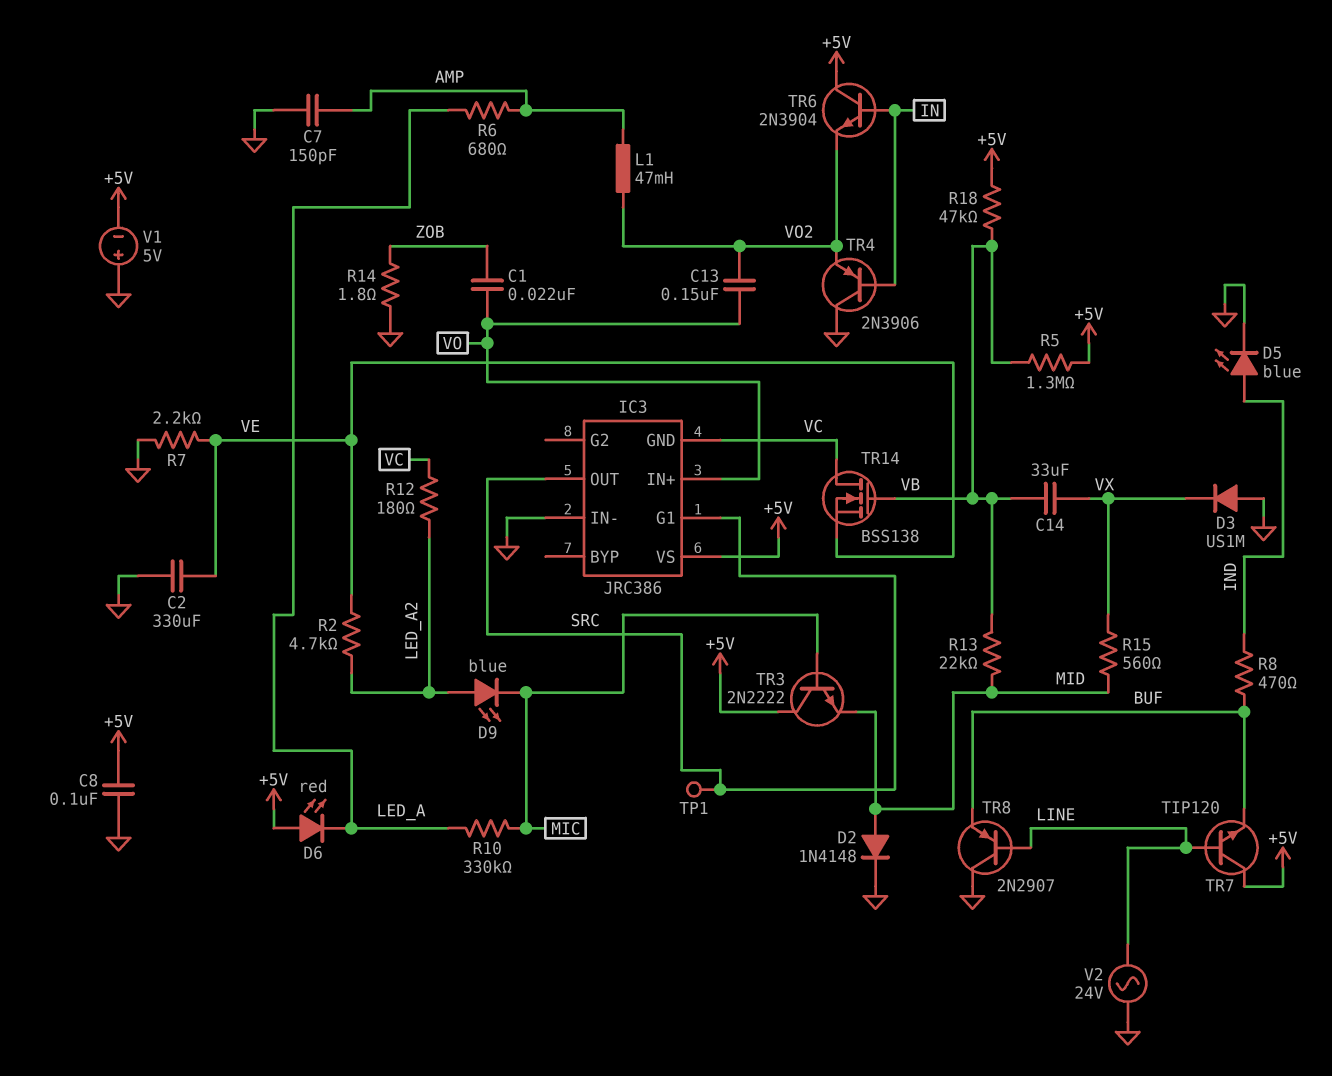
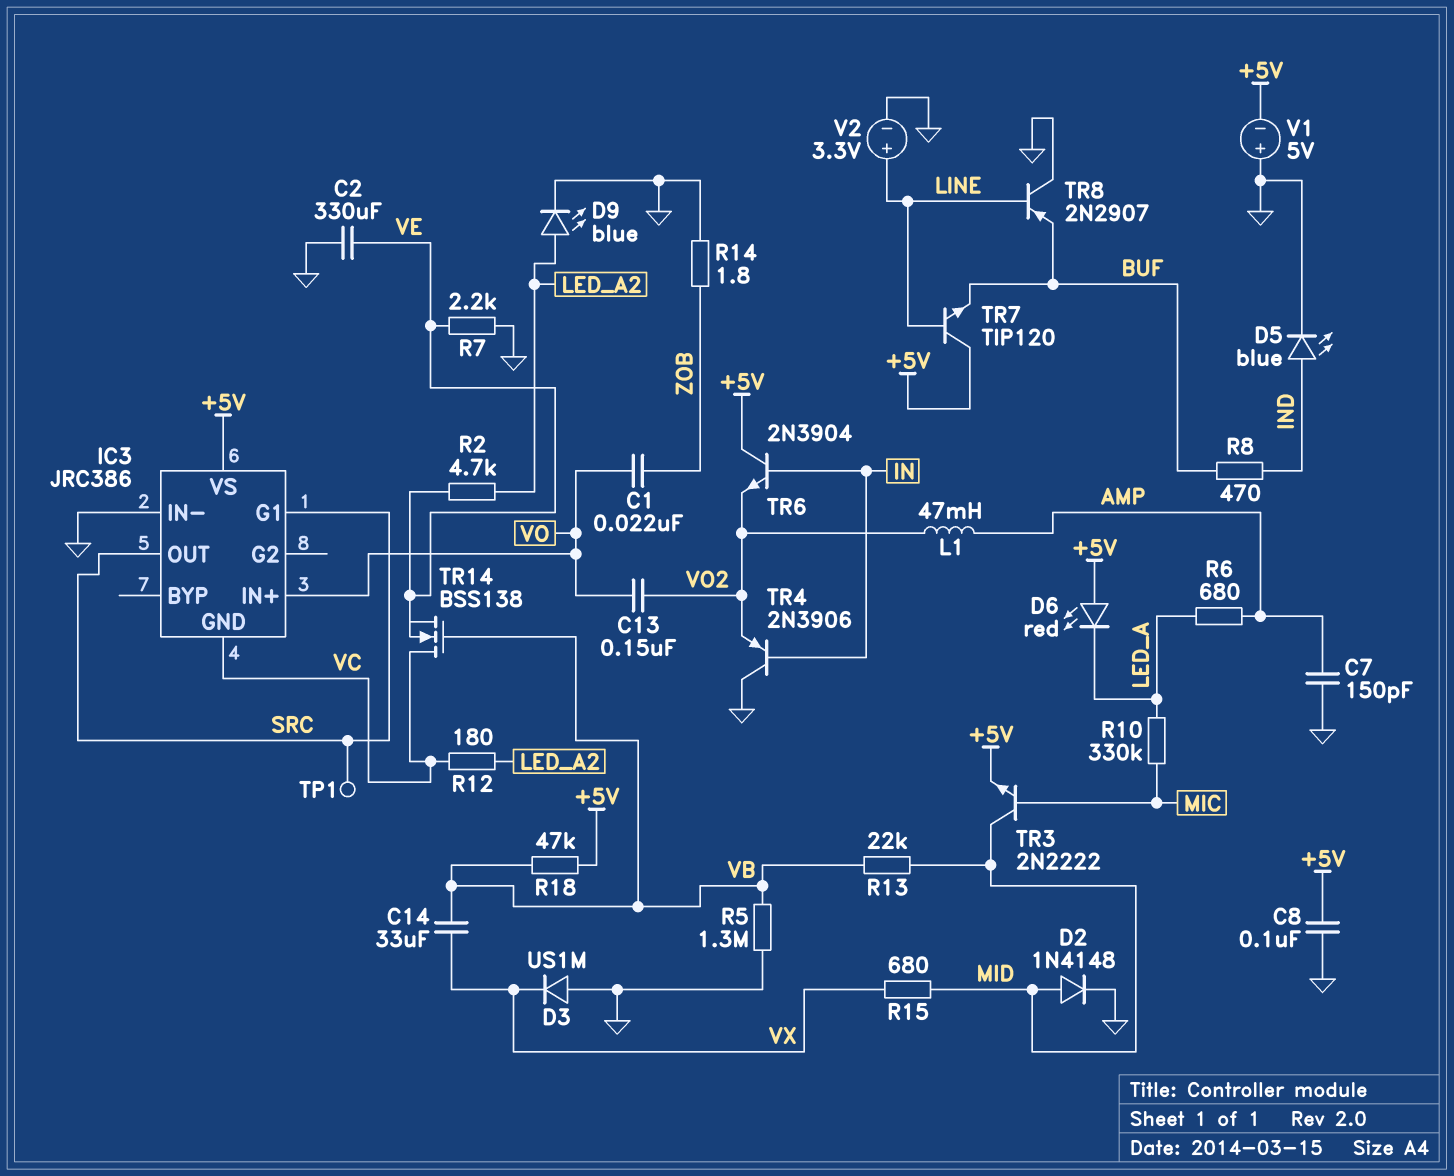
D9: LED blue (A LED_A2, K MIC) -> LED blue (A LED_A2, K GND)
R5: 1.3M (+5V, VB) -> 1.3M (GND, VB)
R15: 560 (MID, VX) -> 680 (MID, VX)
TR3: NPN 2N2222 (B MIC, C +5V, E MID) -> NPN 2N2222 (B MIC, C MID, E +5V)
V2: AC 24V (GND, LINE) -> 3.3V (plus LINE, minus GND)

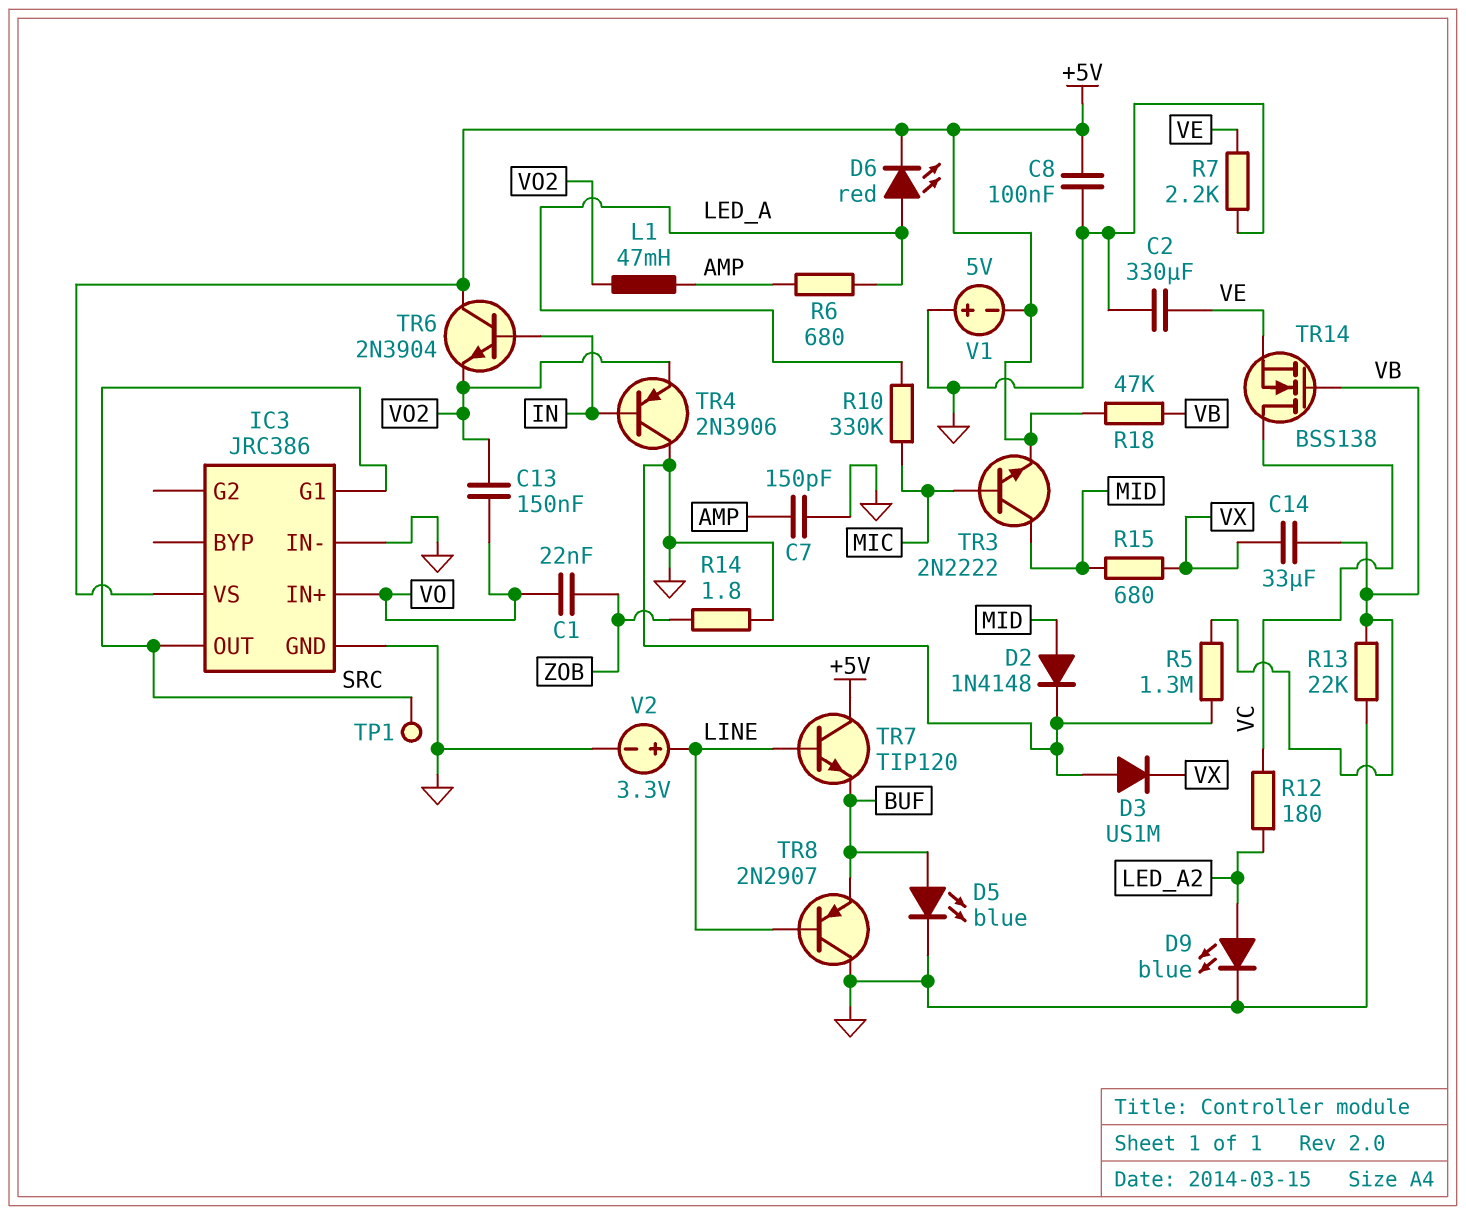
D5: LED blue (A IND, K GND) -> LED blue (A BUF, K GND)
D6: LED red (A +5V, K LED_A) -> LED red (A LED_A, K +5V)
IC3 pin GND: VC -> GND
R2: 4.7k (LED_A2, VE) -> none
R8: 470 (BUF, IND) -> none
R13: 22k (MID, VB) -> 22k (GND, VB)

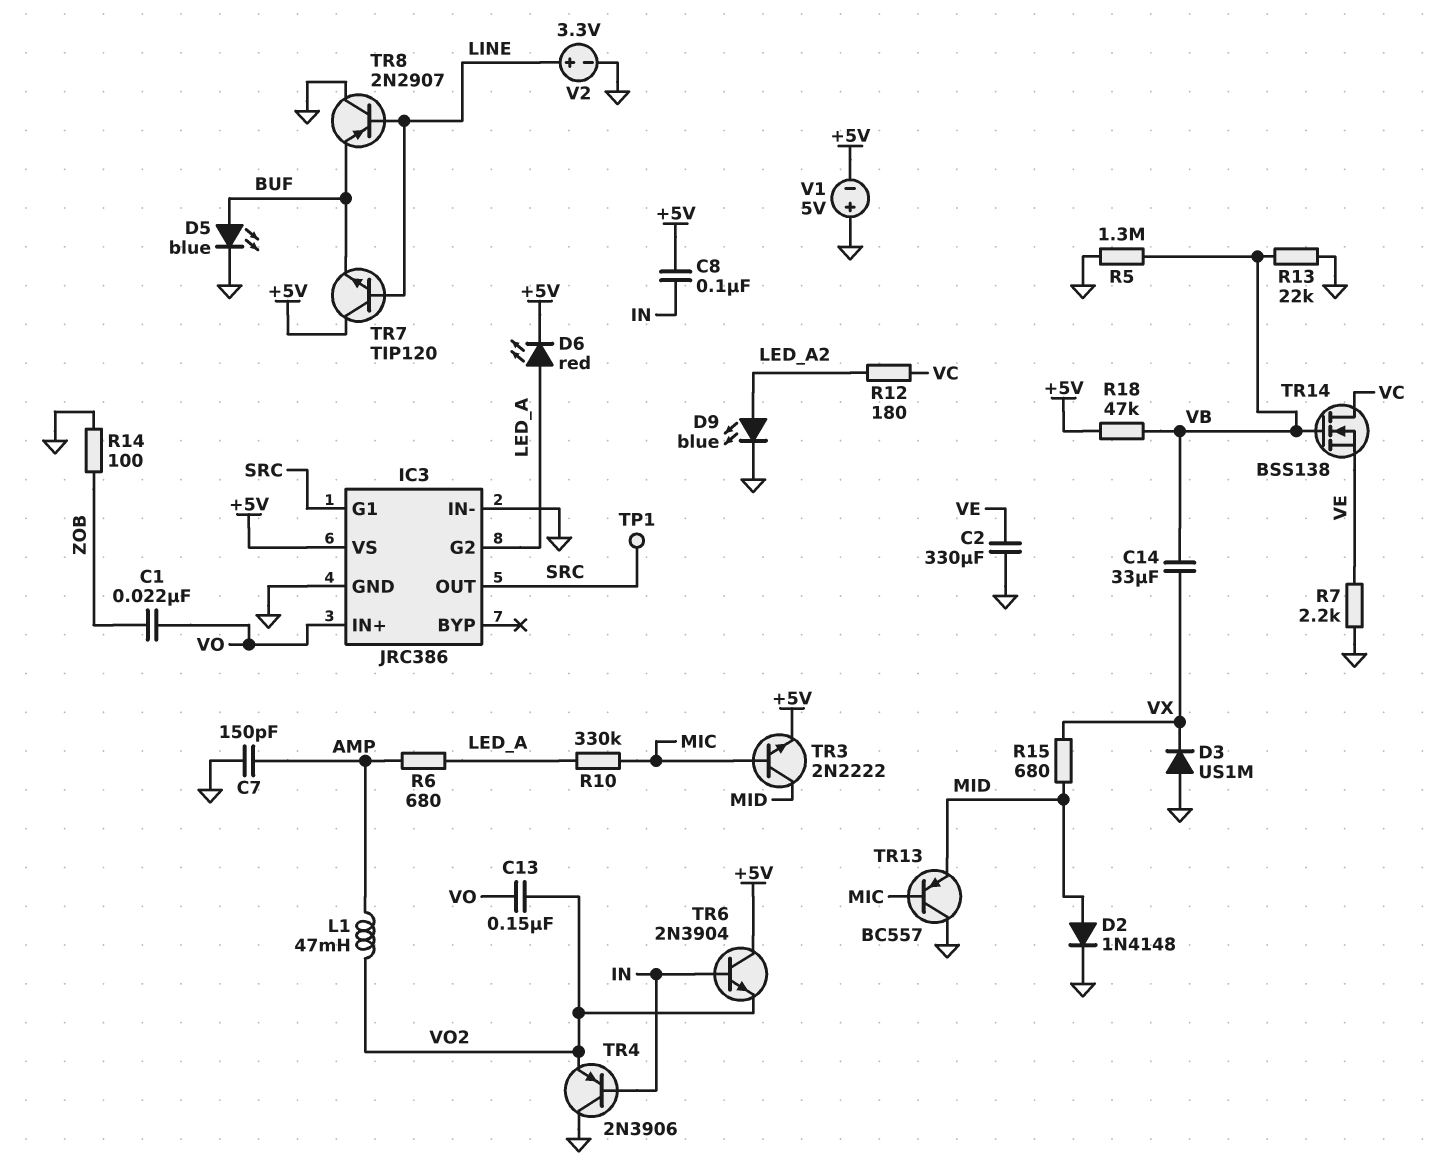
C8: 100nF (+5V, GND) -> 100nF (+5V, IN)
IC3 pin G2: none -> LED_A
R14: 1.8 (GND, ZOB) -> 100 (GND, ZOB)
TR13: none -> PNP BC557 (B MIC, C GND, E MID)

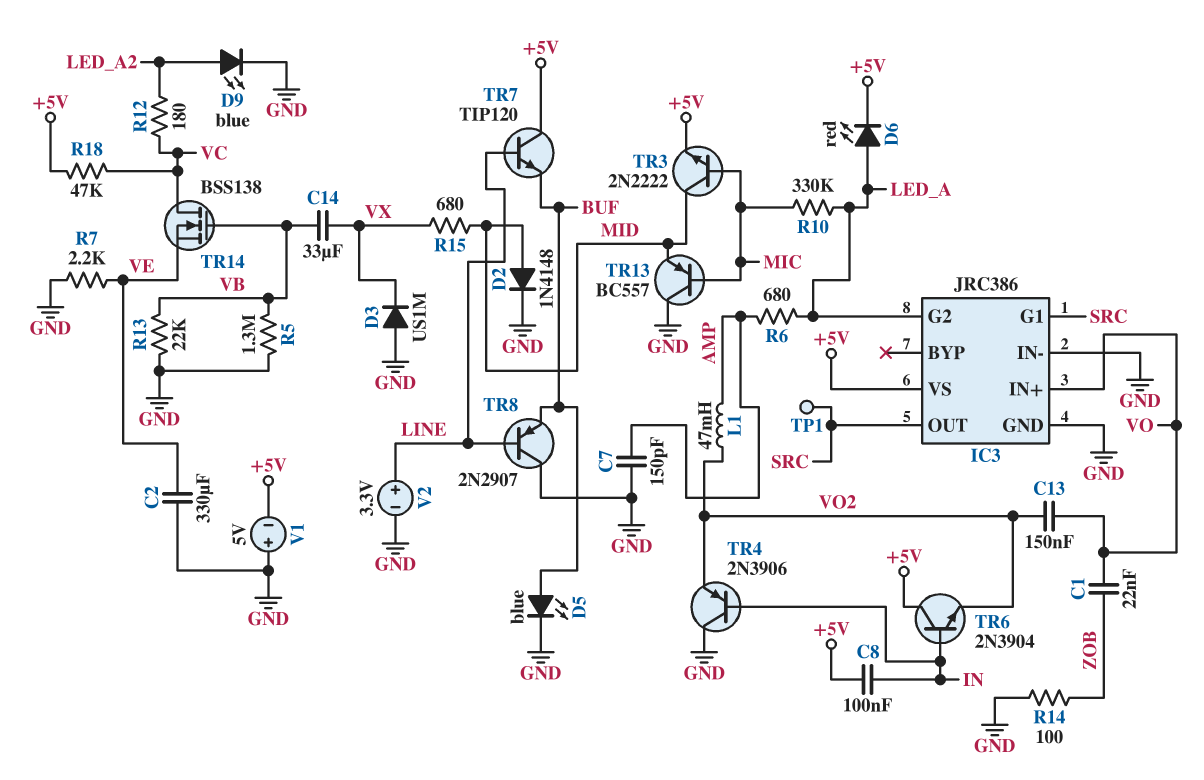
R18: 47k (+5V, VB) -> 47k (+5V, VC)

